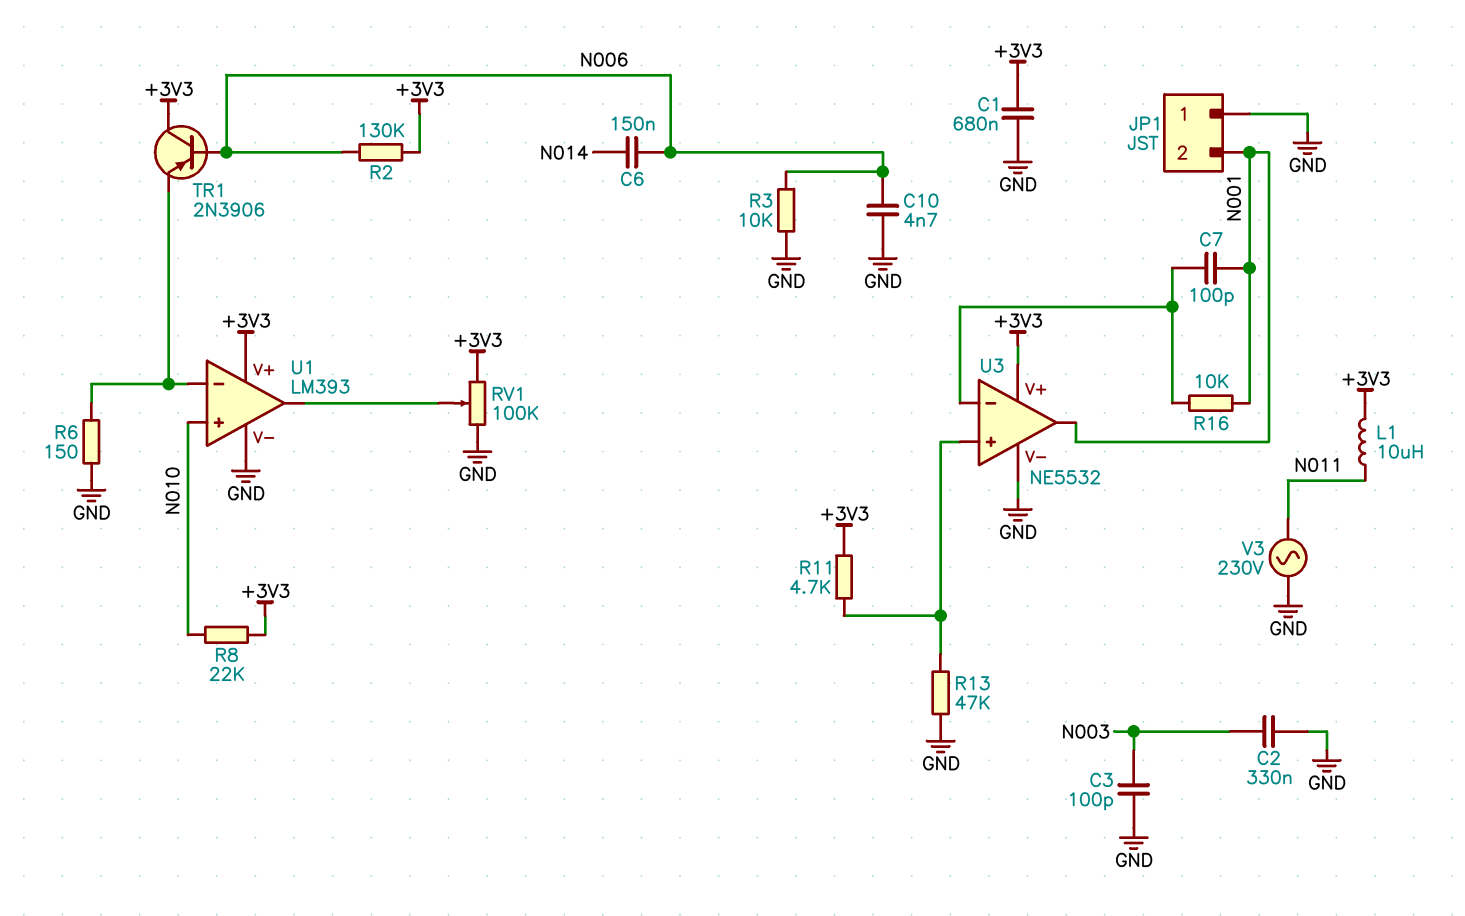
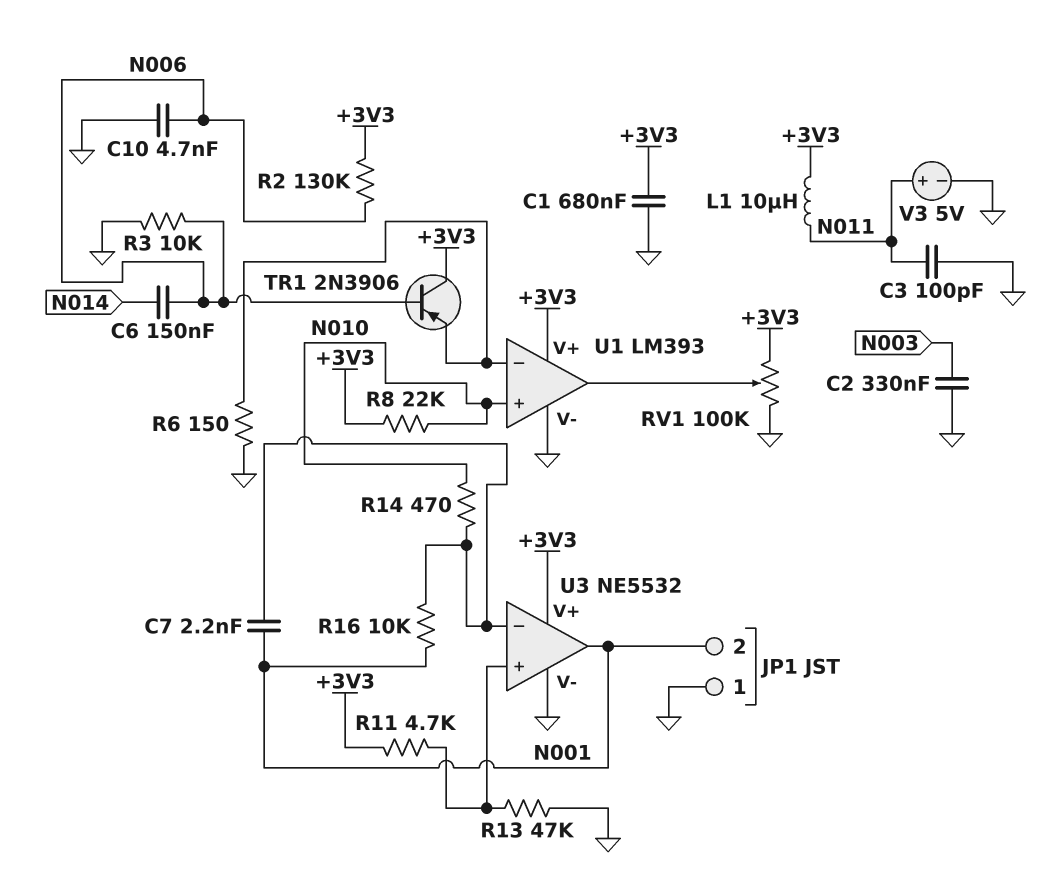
C3: 100pF (GND, N003) -> 100pF (GND, N011)
C7: 100pF (N001, U3/in-) -> 2.2nF (N001, U3/in-)
R14: none -> 470 (N010, U3/in-)
V3: AC 230V (GND, N011) -> 5V (plus N011, minus GND)

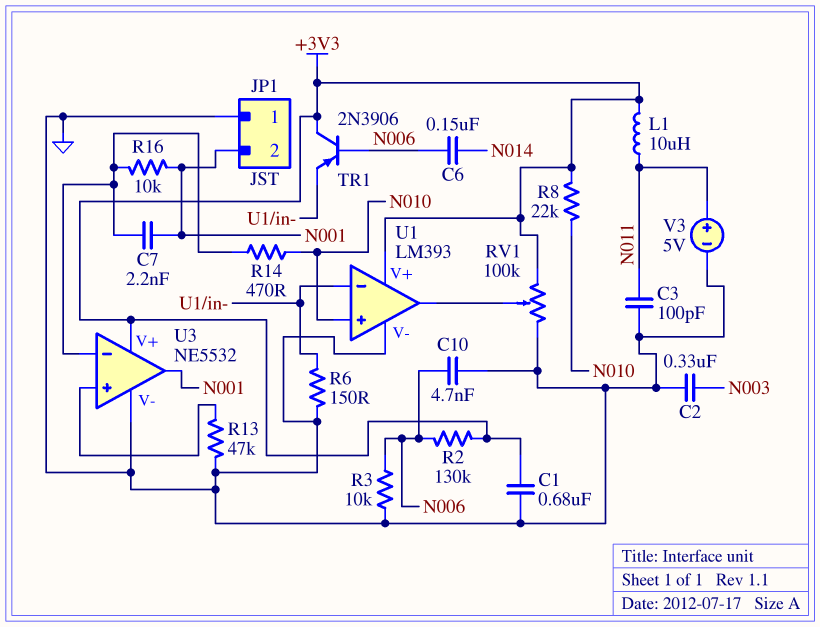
R11: 4.7k (+3V3, U3/in+) -> none

